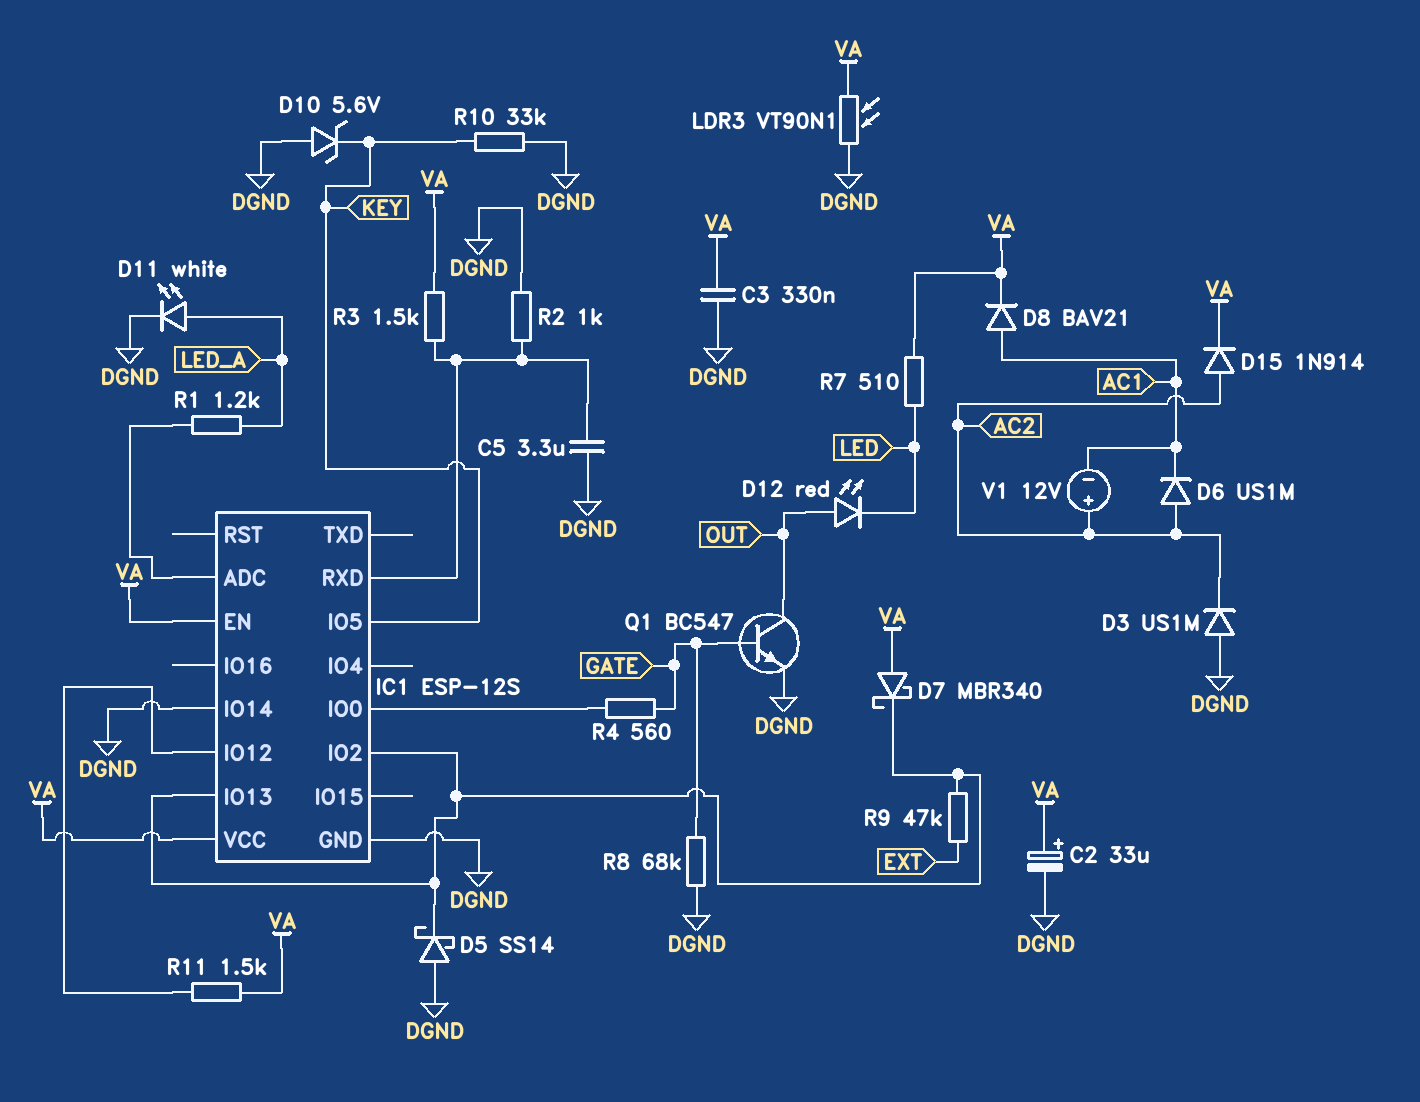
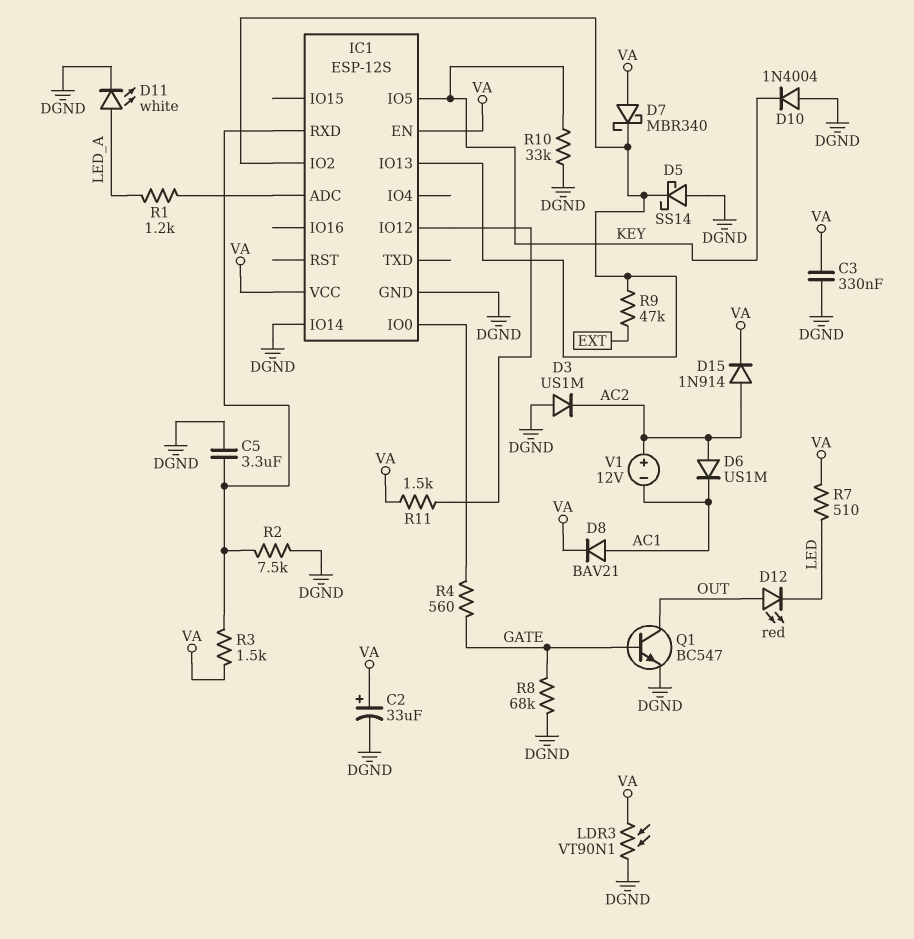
D10: zener 5.6V (A DGND, K KEY) -> diode 1N4004 (A DGND, K KEY)
R2: 1k (DGND, IC1/RXD) -> 7.5k (DGND, IC1/RXD)

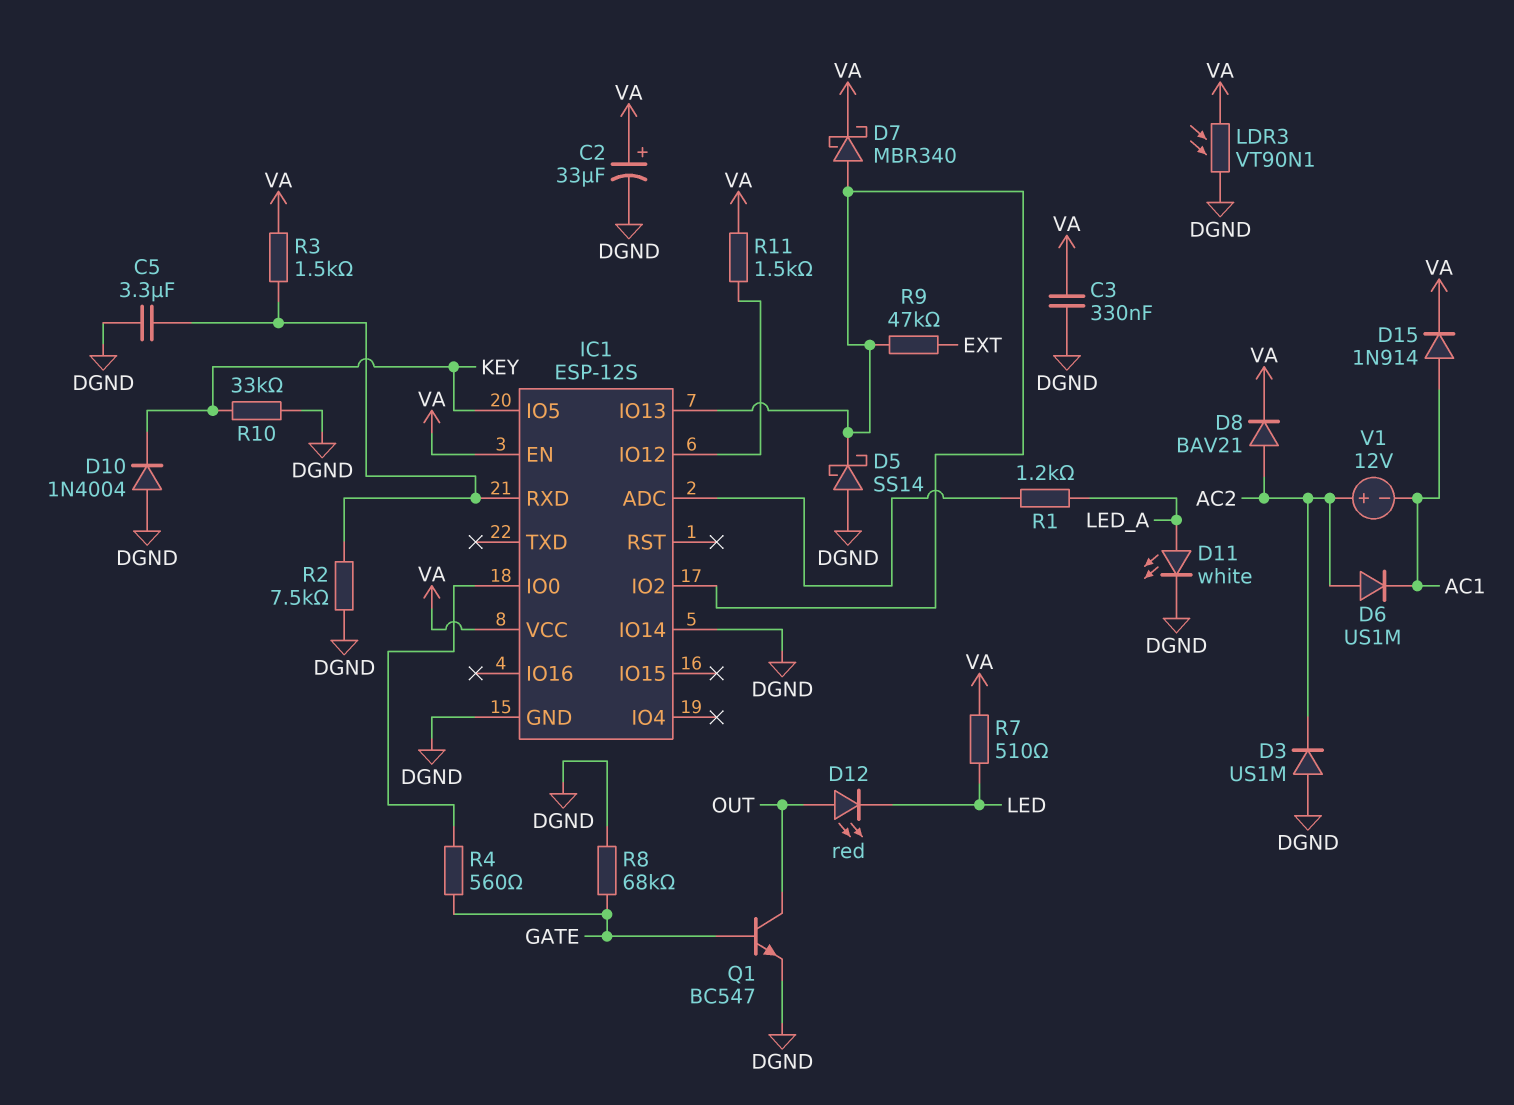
D7: schottky MBR340 (A VA, K IC1/IO2) -> schottky MBR340 (A IC1/IO2, K VA)
D8: diode BAV21 (A AC1, K VA) -> diode BAV21 (A AC2, K VA)
D15: diode 1N914 (A AC2, K VA) -> diode 1N914 (A AC1, K VA)

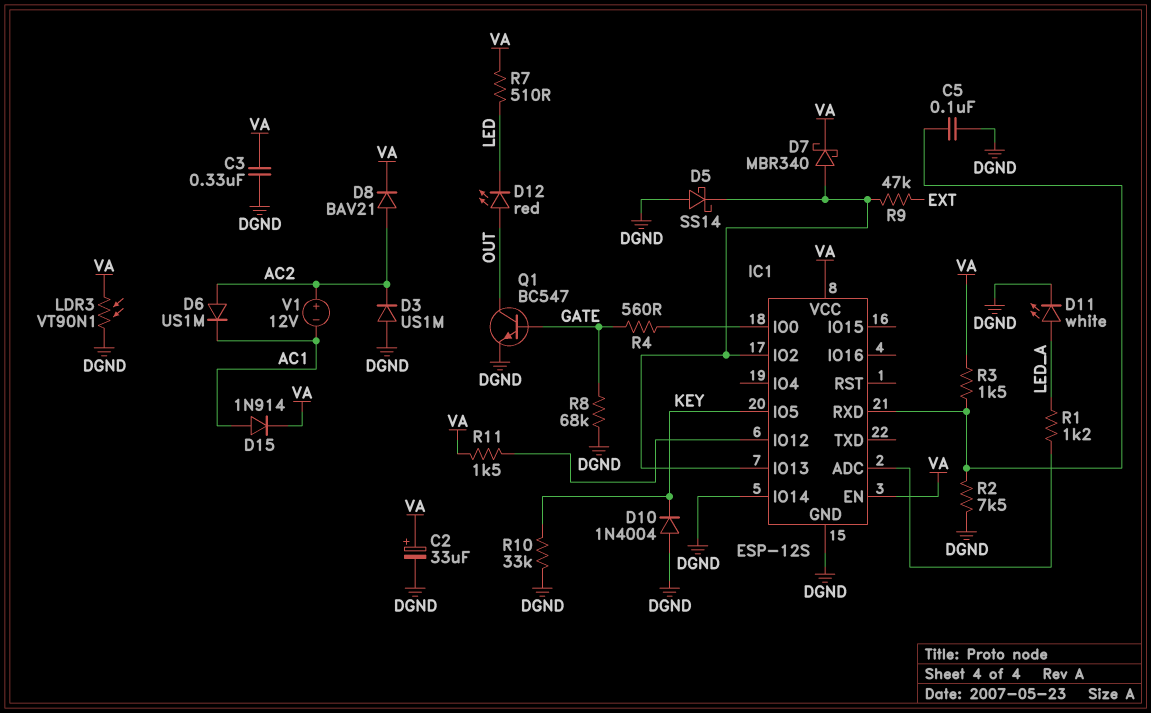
C5: 3.3uF (DGND, IC1/RXD) -> 100nF (DGND, IC1/RXD)

